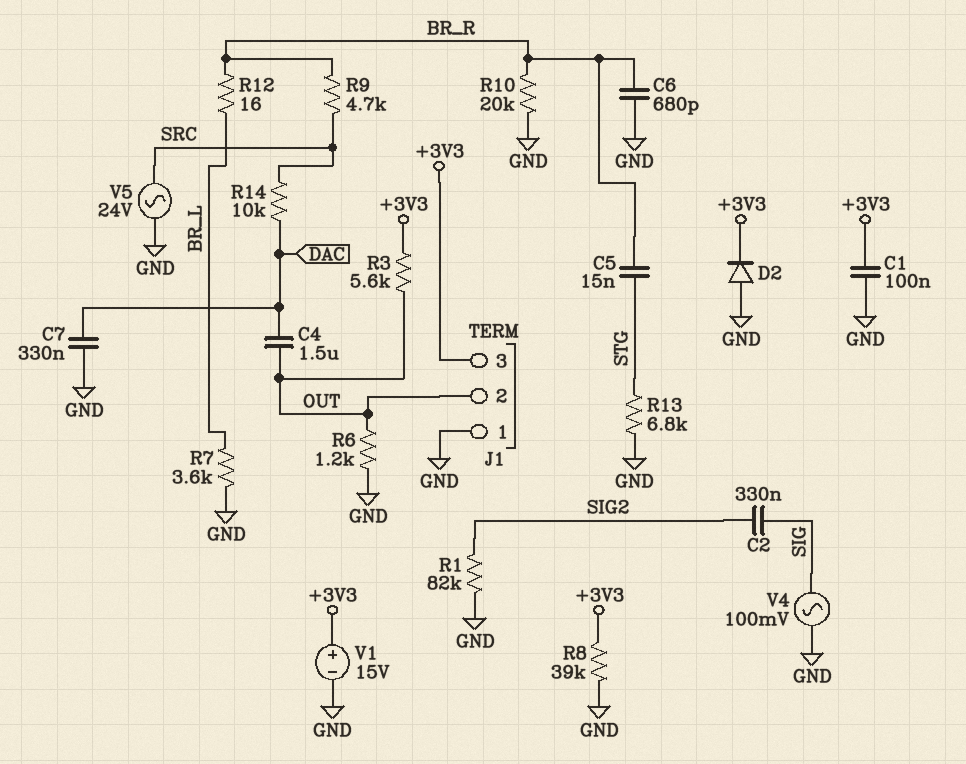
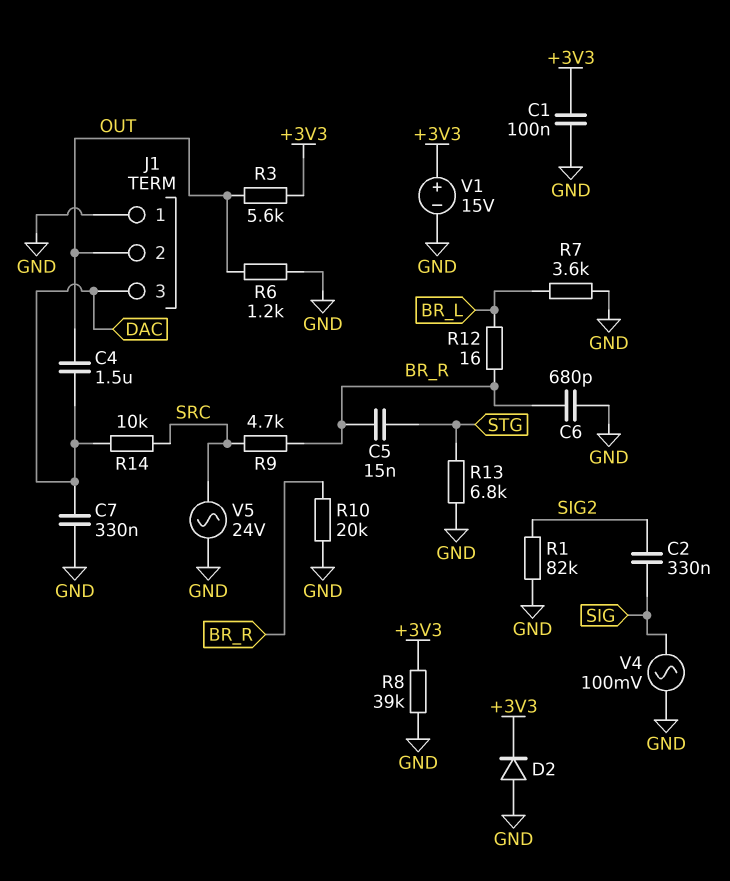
J1 pin 3: +3V3 -> DAC

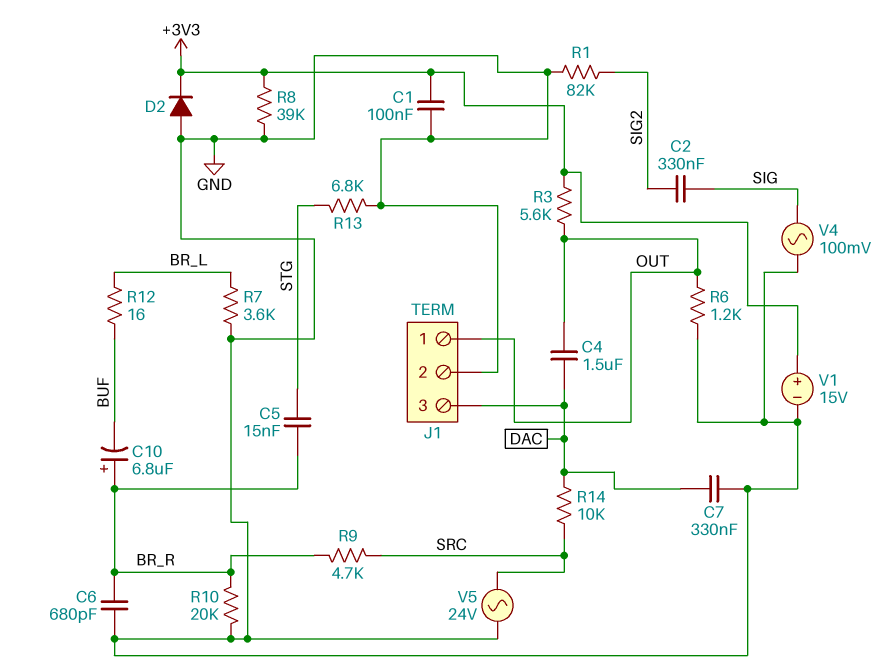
C10: none -> 6.8uF (plus BR_R, minus BUF)
J1 pin 1: GND -> OUT
J1 pin 2: OUT -> GND
R12: 16 (BR_L, BR_R) -> 16 (BR_L, BUF)

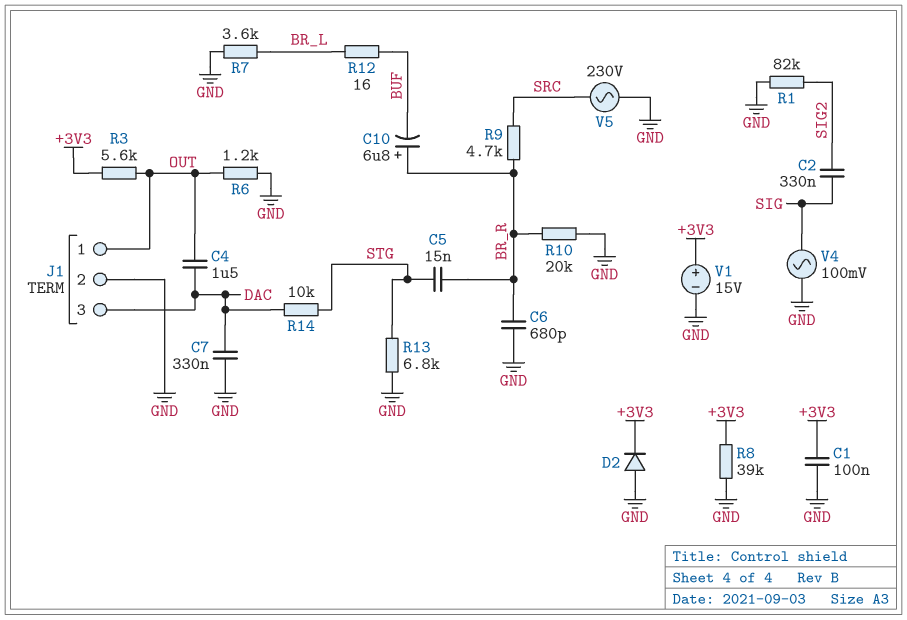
R14: 10k (DAC, SRC) -> 10k (DAC, STG)
V5: AC 24V (GND, SRC) -> AC 230V (GND, SRC)

